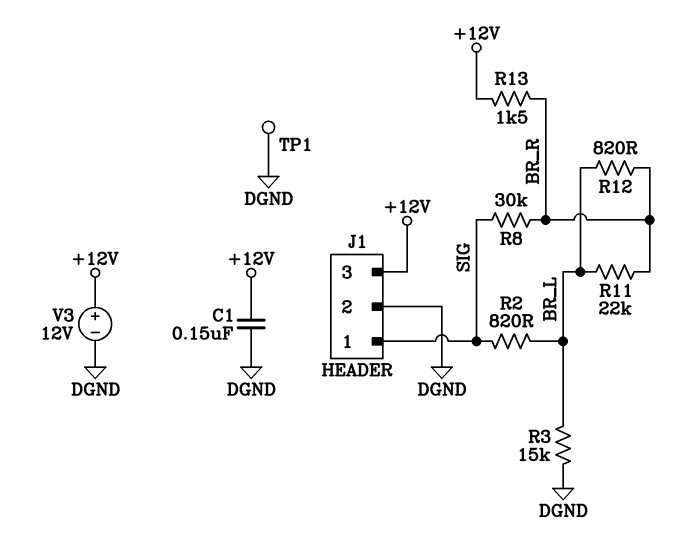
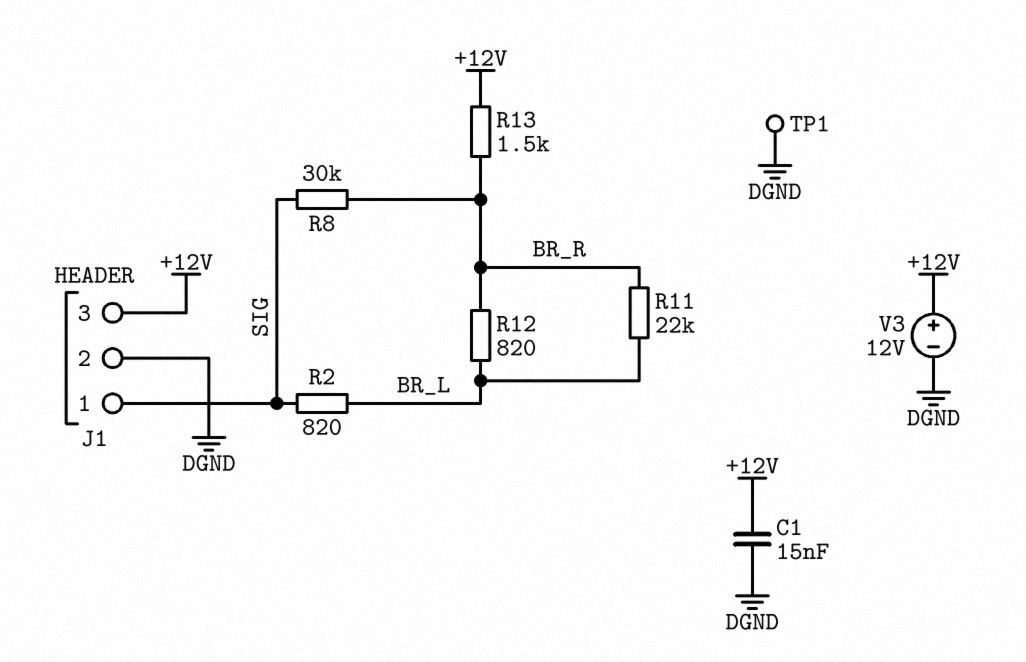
C1: 150nF (+12V, DGND) -> 15nF (+12V, DGND)
R3: 15k (BR_L, DGND) -> none

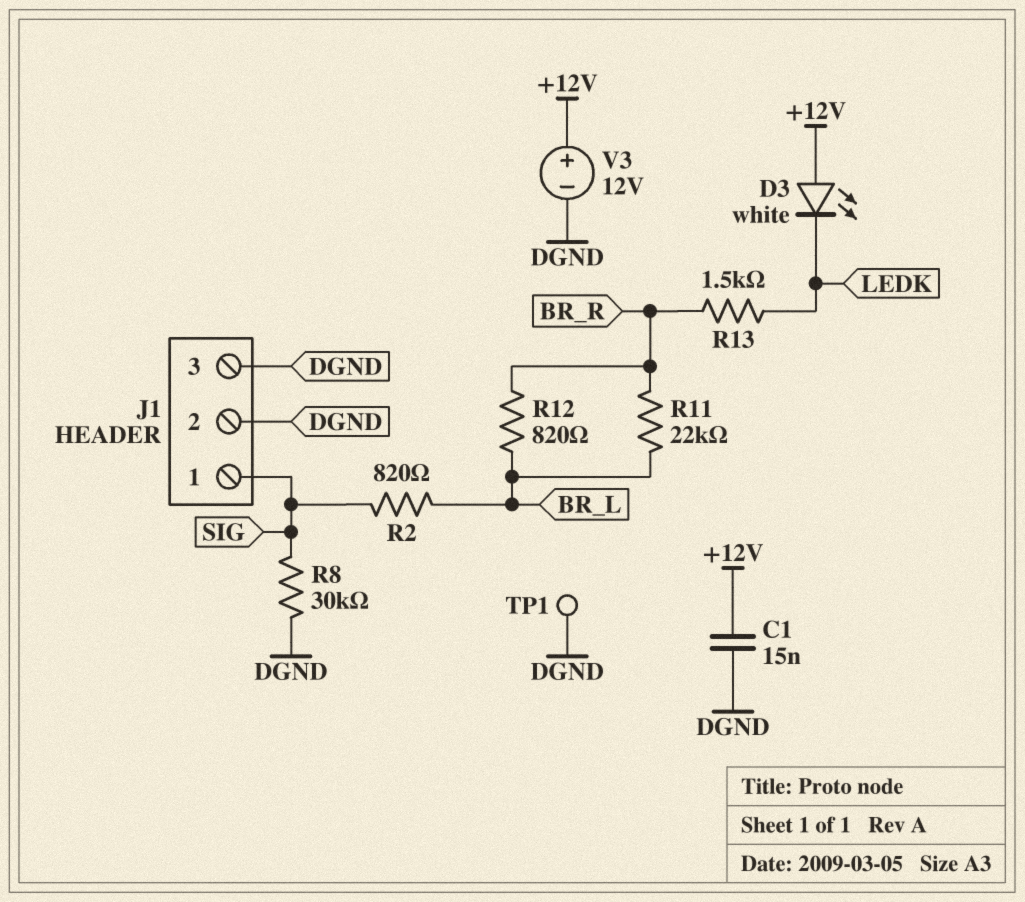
D3: none -> LED white (A +12V, K LEDK)
J1 pin 3: +12V -> DGND
R8: 30k (BR_R, SIG) -> 30k (DGND, SIG)
R13: 1.5k (+12V, BR_R) -> 1.5k (BR_R, LEDK)

